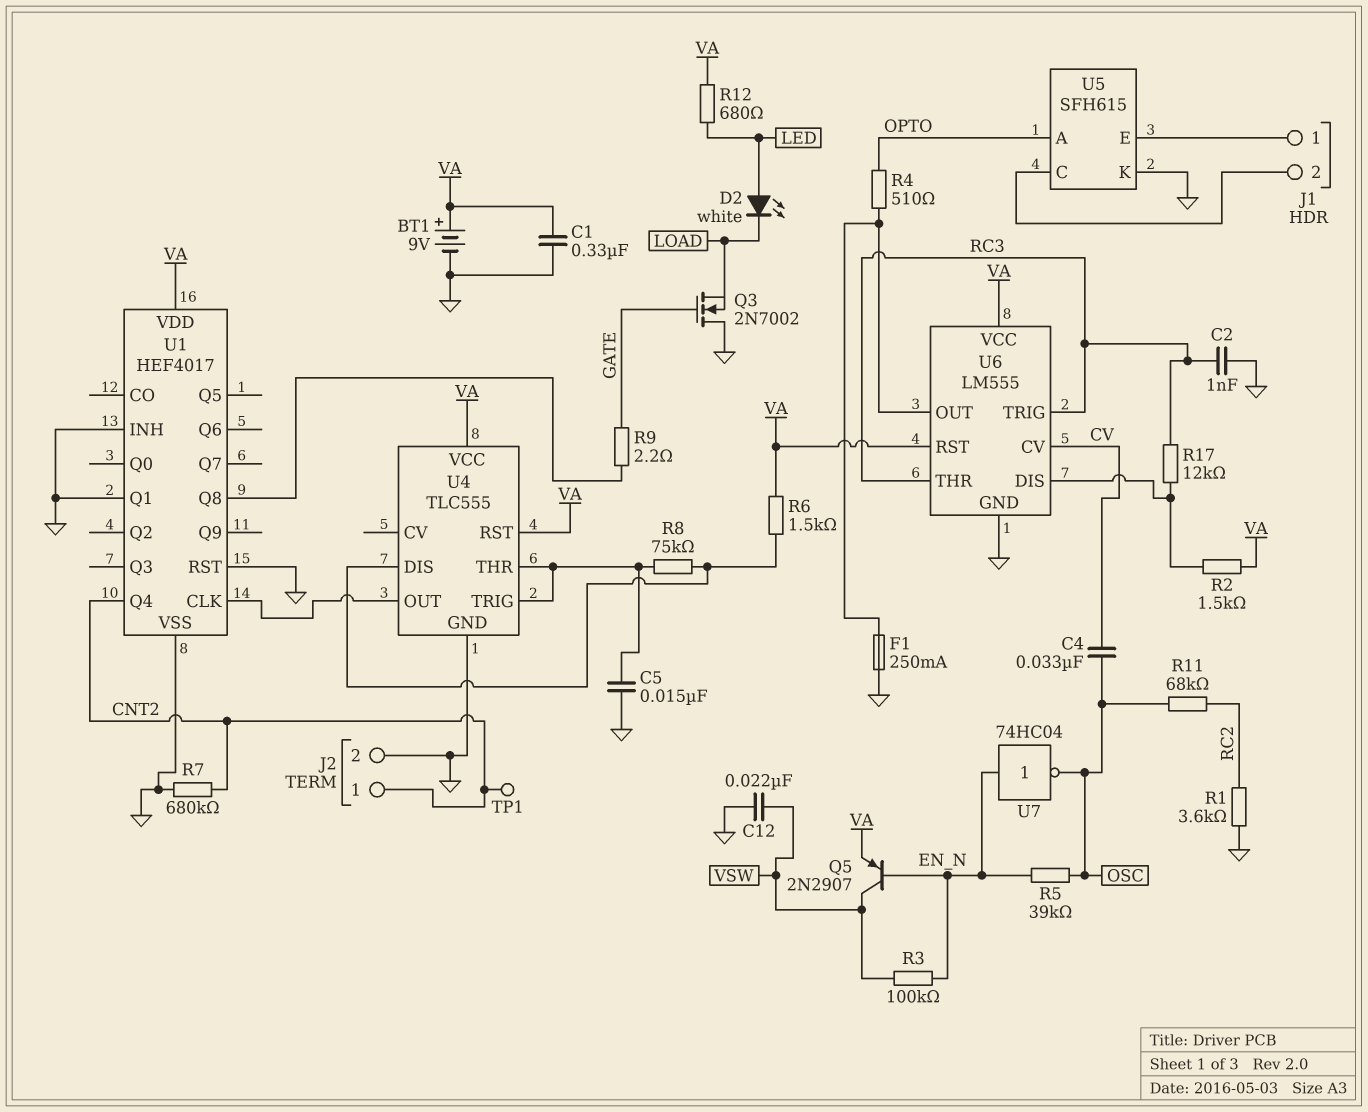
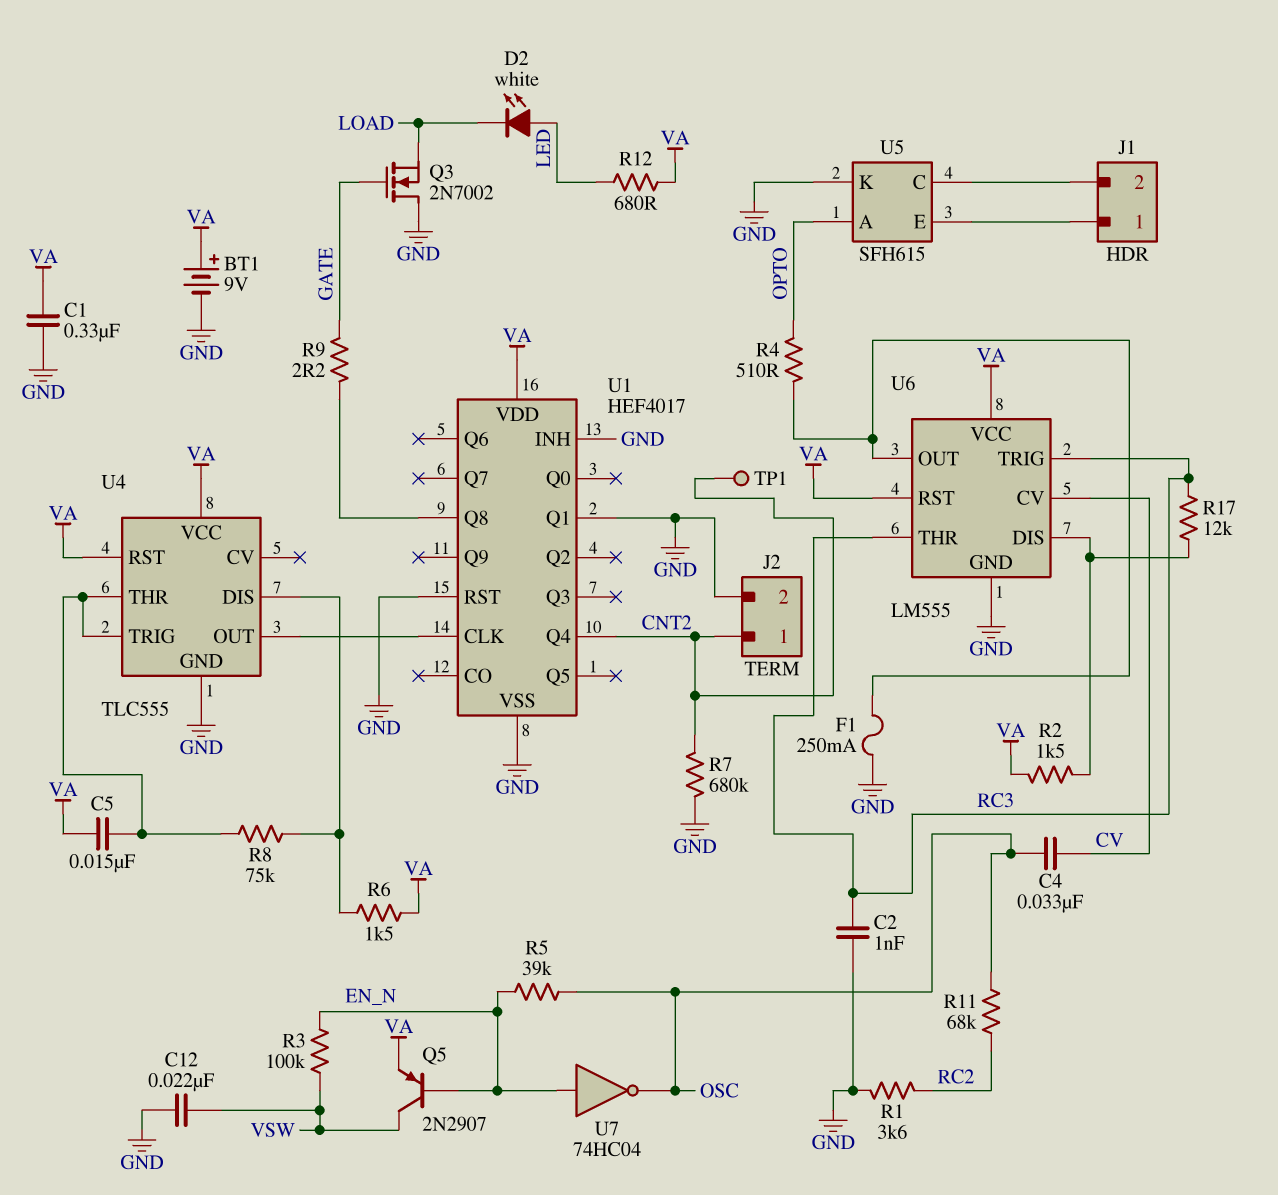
C5: 15nF (GND, U4/THR) -> 15nF (U4/THR, VA)

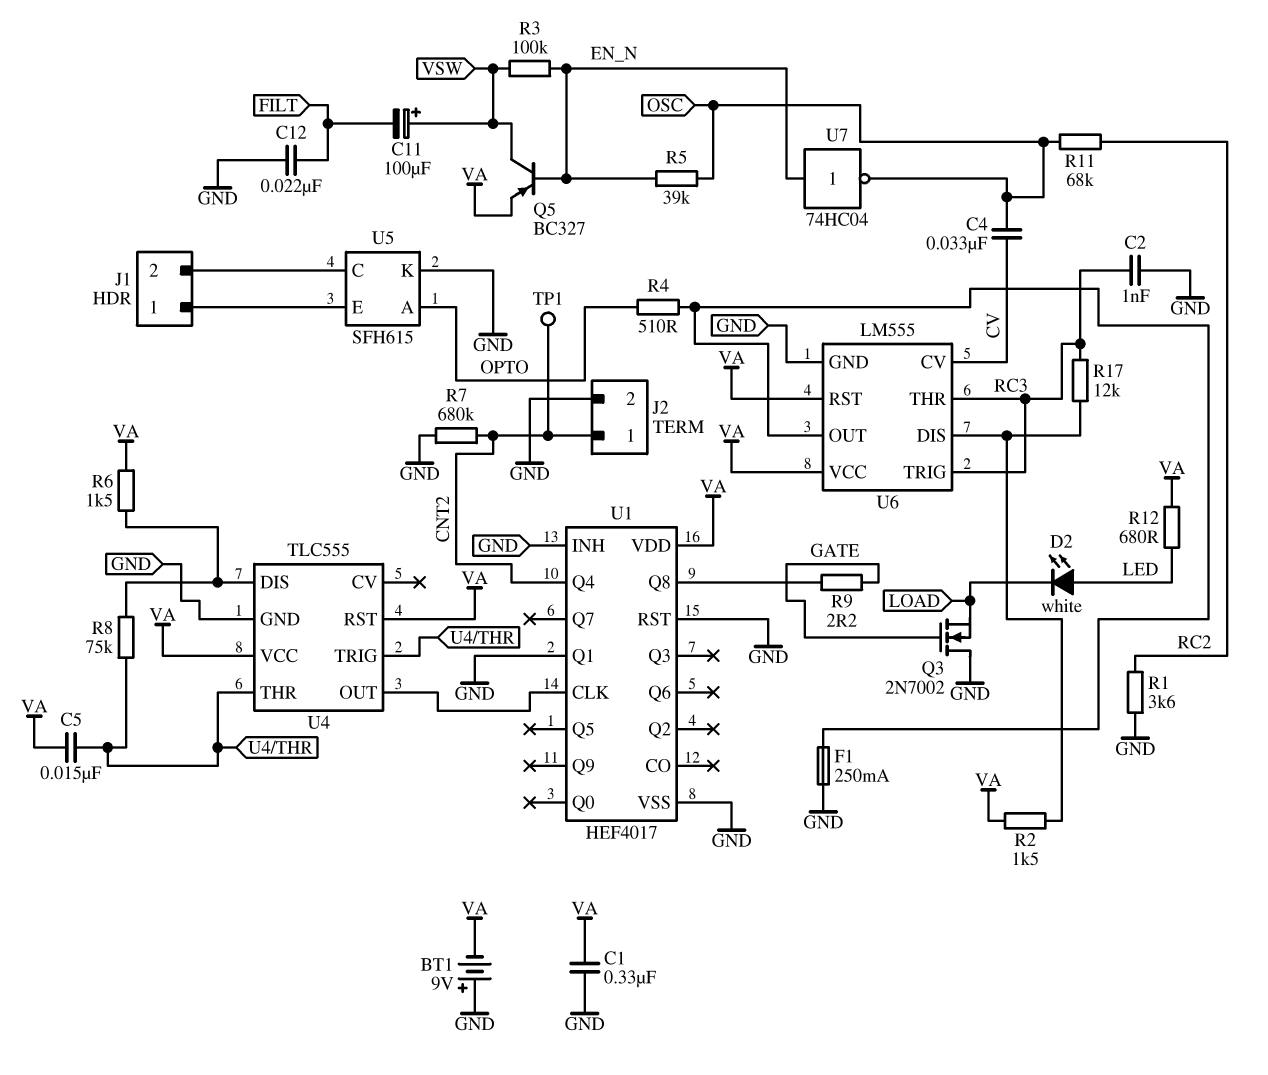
BT1: 9V (plus VA, minus GND) -> 9V (plus GND, minus VA)
C11: none -> 100uF (plus VSW, minus FILT)
C12: 22nF (GND, VSW) -> 22nF (FILT, GND)
Q5: PNP 2N2907 (B EN_N, C VSW, E VA) -> PNP BC327 (B EN_N, C VSW, E VA)

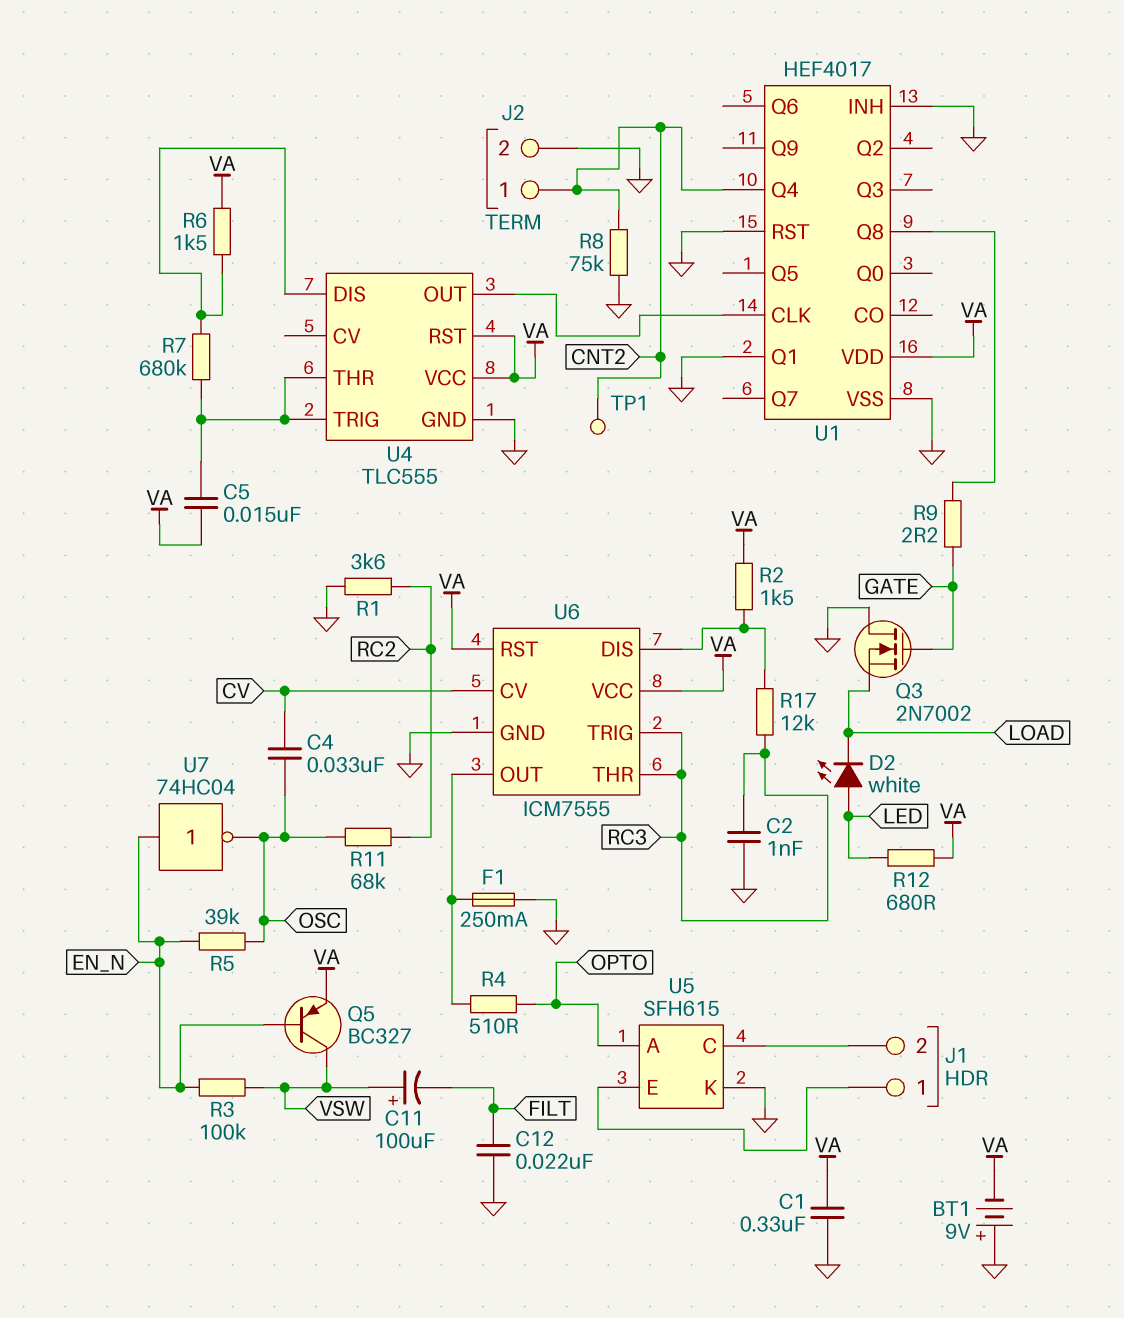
R7: 680k (CNT2, GND) -> 680k (U4/DIS, U4/THR)
R8: 75k (U4/DIS, U4/THR) -> 75k (CNT2, GND)
U6: LM555 -> ICM7555

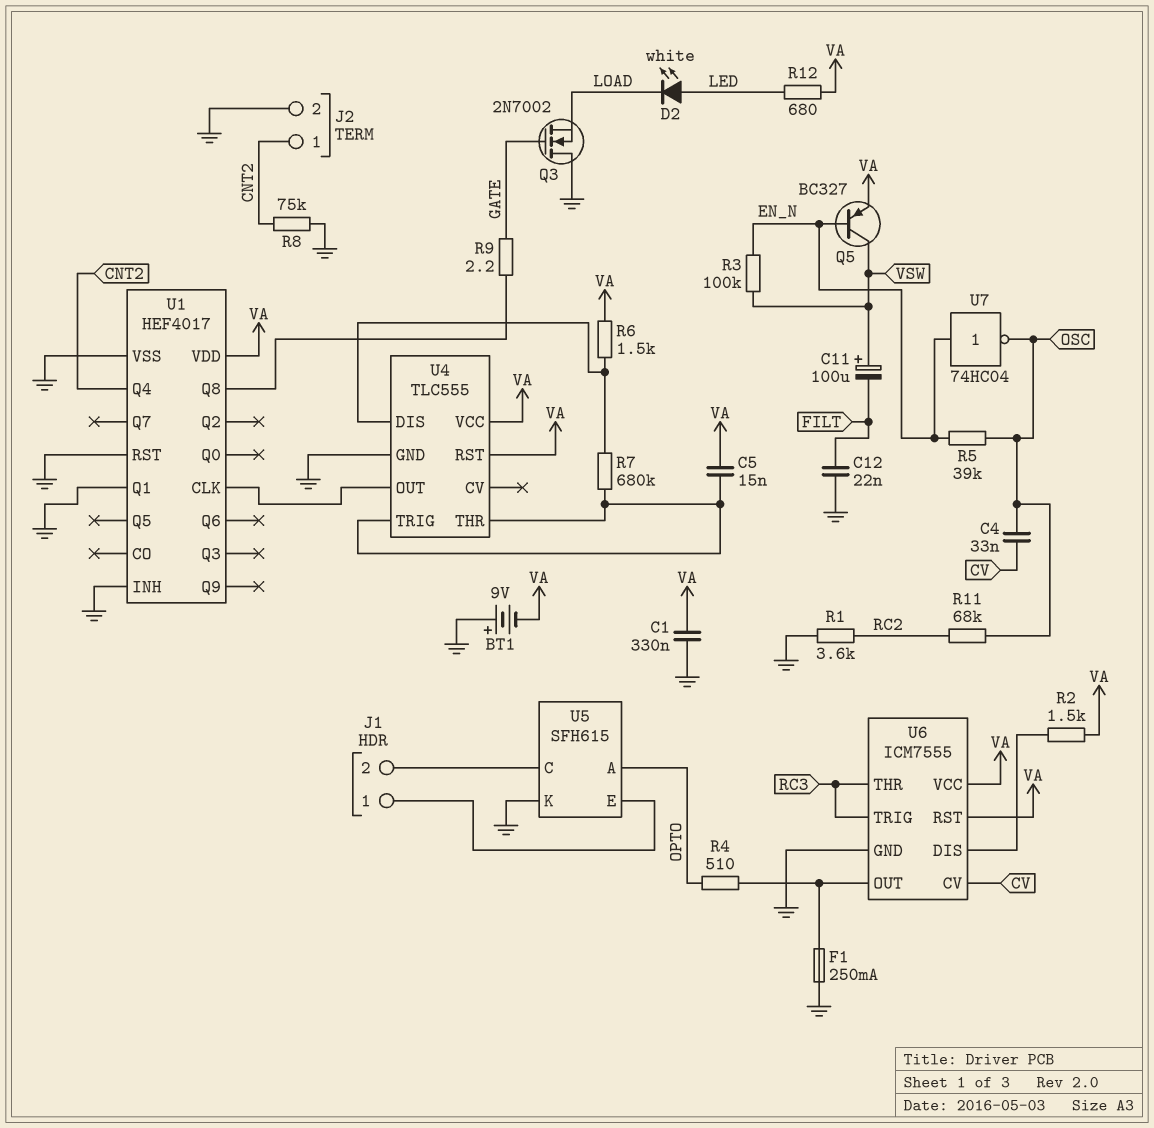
C2: 1nF (GND, RC3) -> none
R17: 12k (RC3, U6/DIS) -> none
TP1: test point (CNT2) -> none

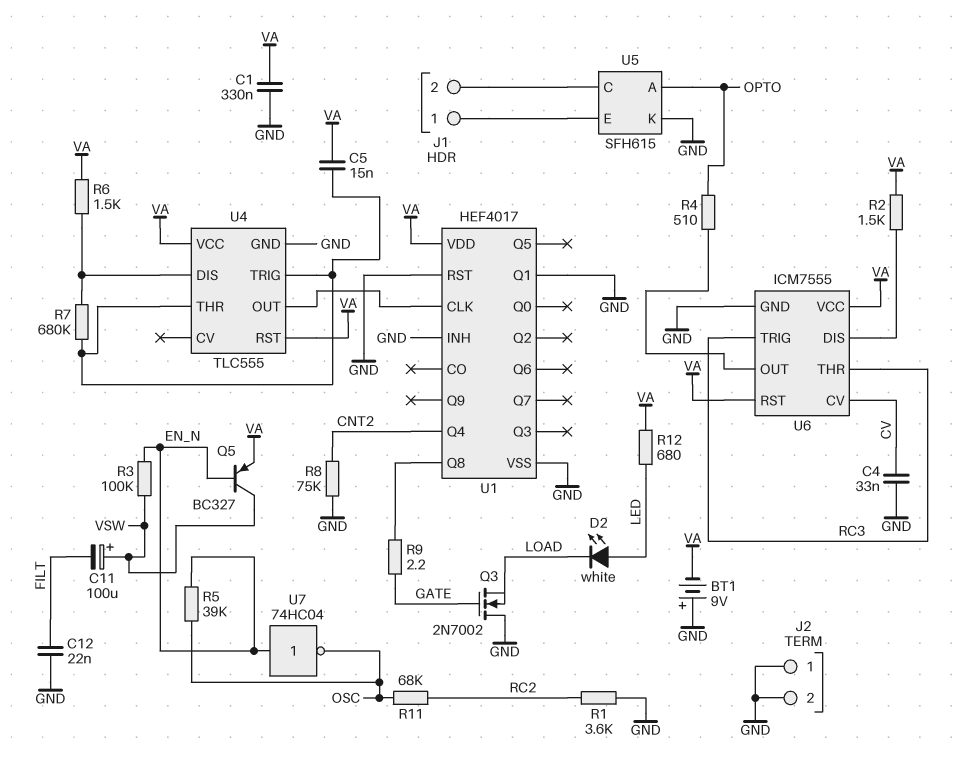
C4: 33nF (CV, OSC) -> 33nF (CV, GND)
F1: 250mA (GND, U6/OUT) -> none
J2 pin 1: CNT2 -> GND

